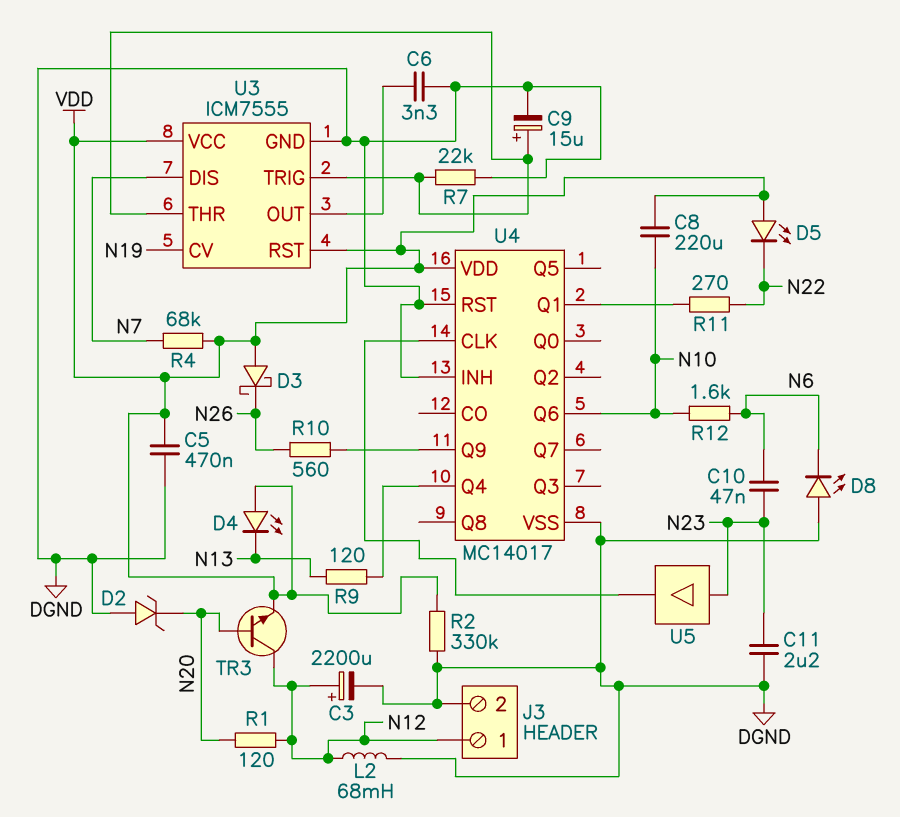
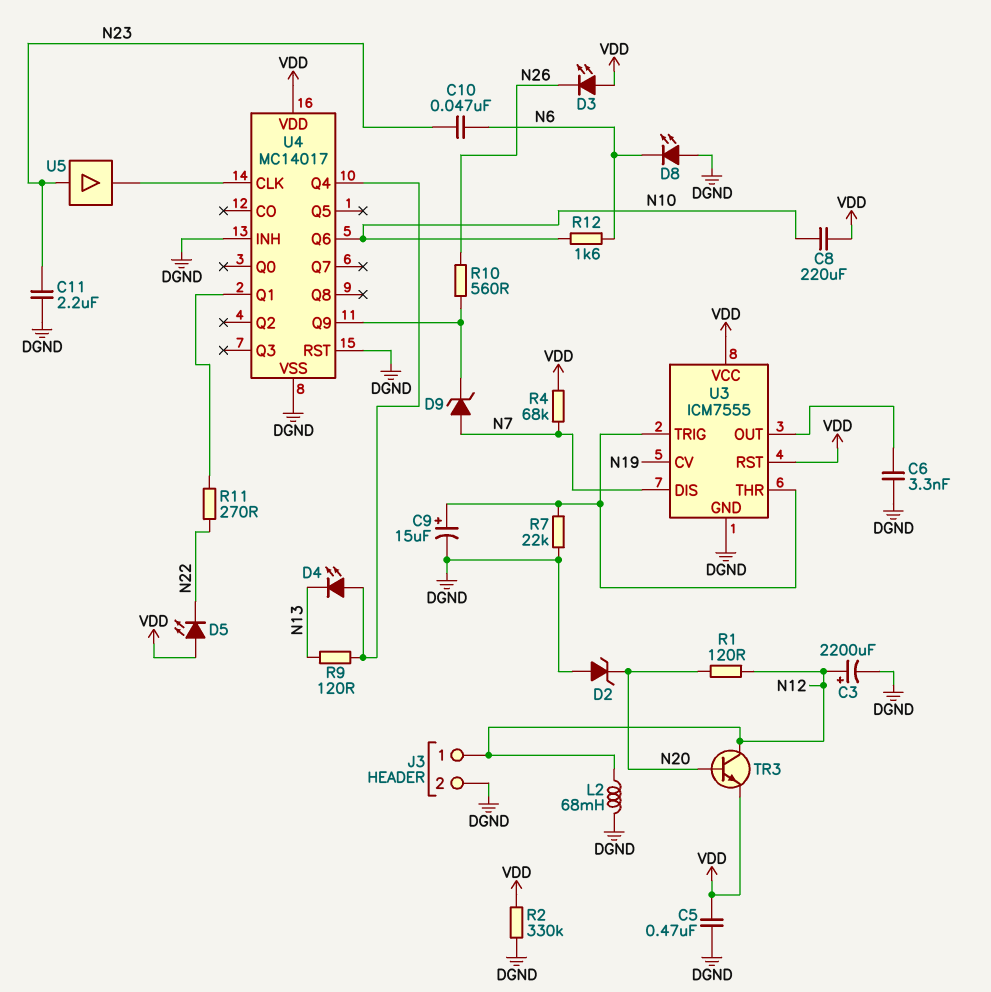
D3: schottky (A VDD, K N26) -> LED (A VDD, K N26)
D4: LED (A VDD, K N13) -> LED (A U4/Q4, K N13)
D9: none -> zener (A N7, K U4/Q9)

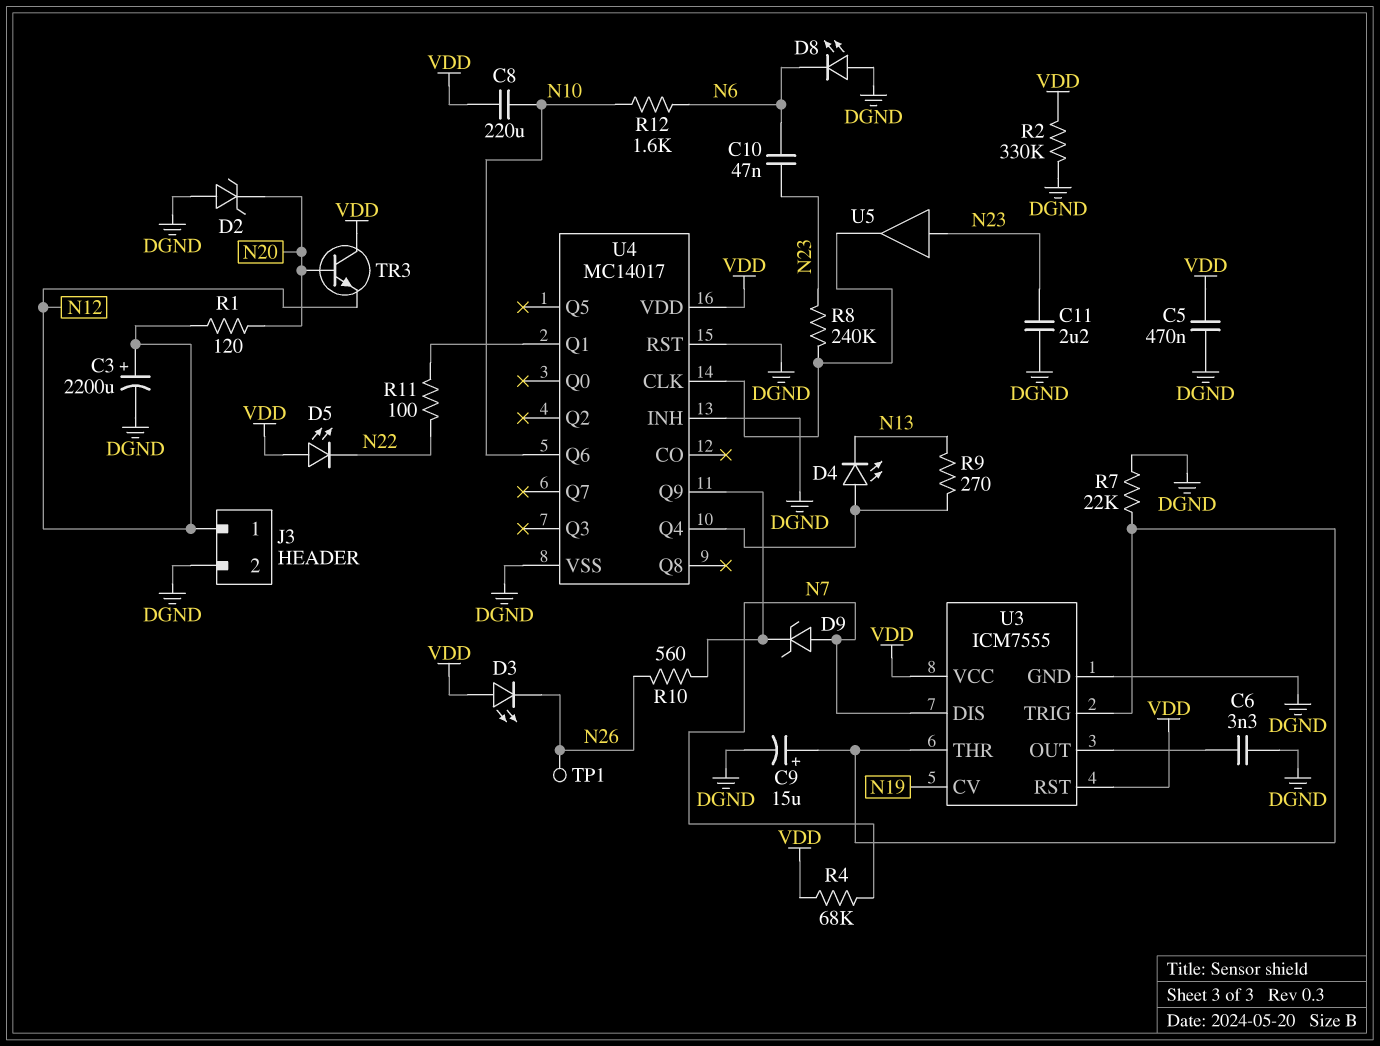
L2: 68mH (DGND, N12) -> none
R8: none -> 240k (N23, U4/CLK)
R9: 120 (N13, U4/Q4) -> 270 (N13, U4/Q4)
R11: 270 (N22, U4/Q1) -> 100 (N22, U4/Q1)
TP1: none -> test point (N26)
TR3: NPN (B N20, C N12, E VDD) -> NPN (B N20, C VDD, E N12)

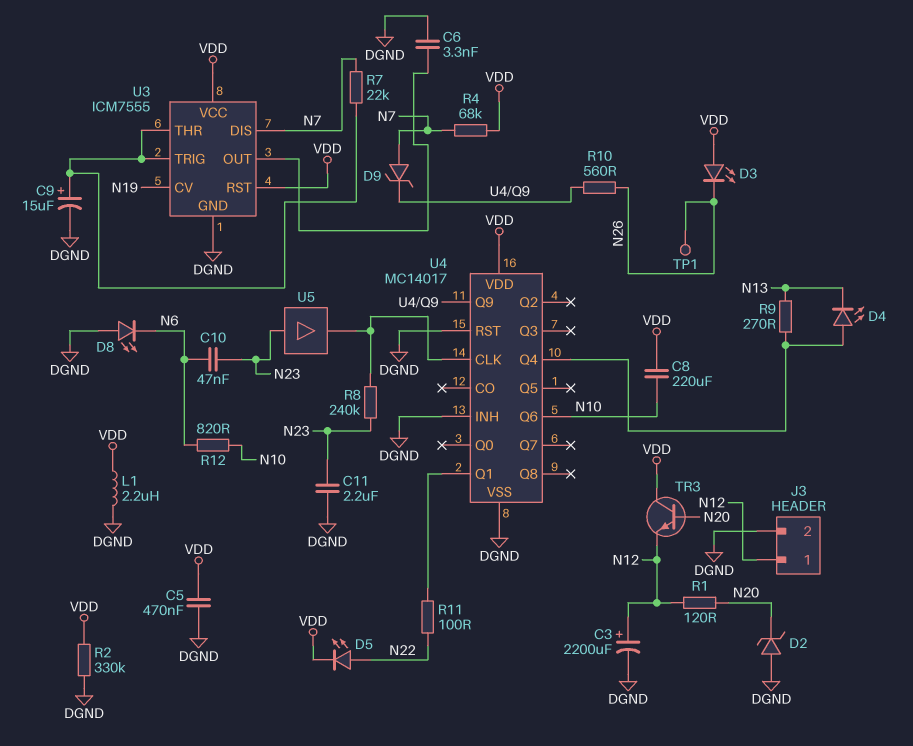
D5: LED (A VDD, K N22) -> LED (A N22, K VDD)
L1: none -> 2.2uH (DGND, VDD)
R7: 22k (DGND, U3/THR) -> 22k (N7, U3/THR)
R12: 1.6k (N6, N10) -> 820 (N6, N10)

